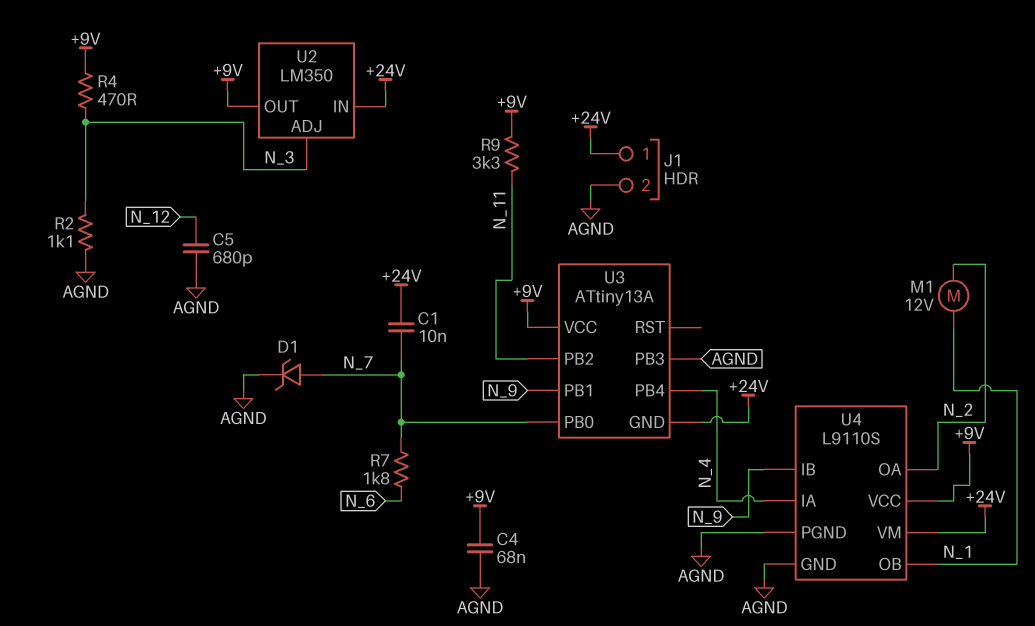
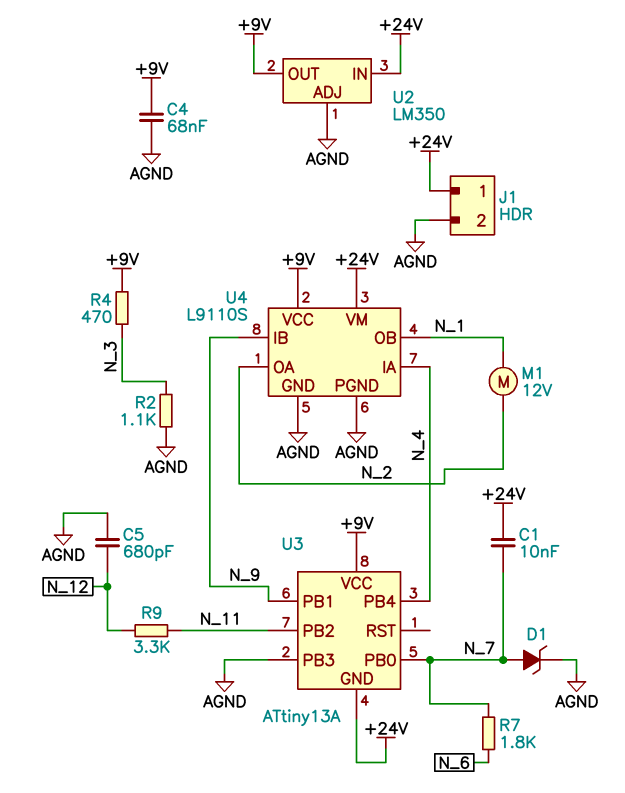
R9: 3.3k (+9V, N_11) -> 3.3k (N_11, N_12)
U2 pin ADJ: N_3 -> AGND

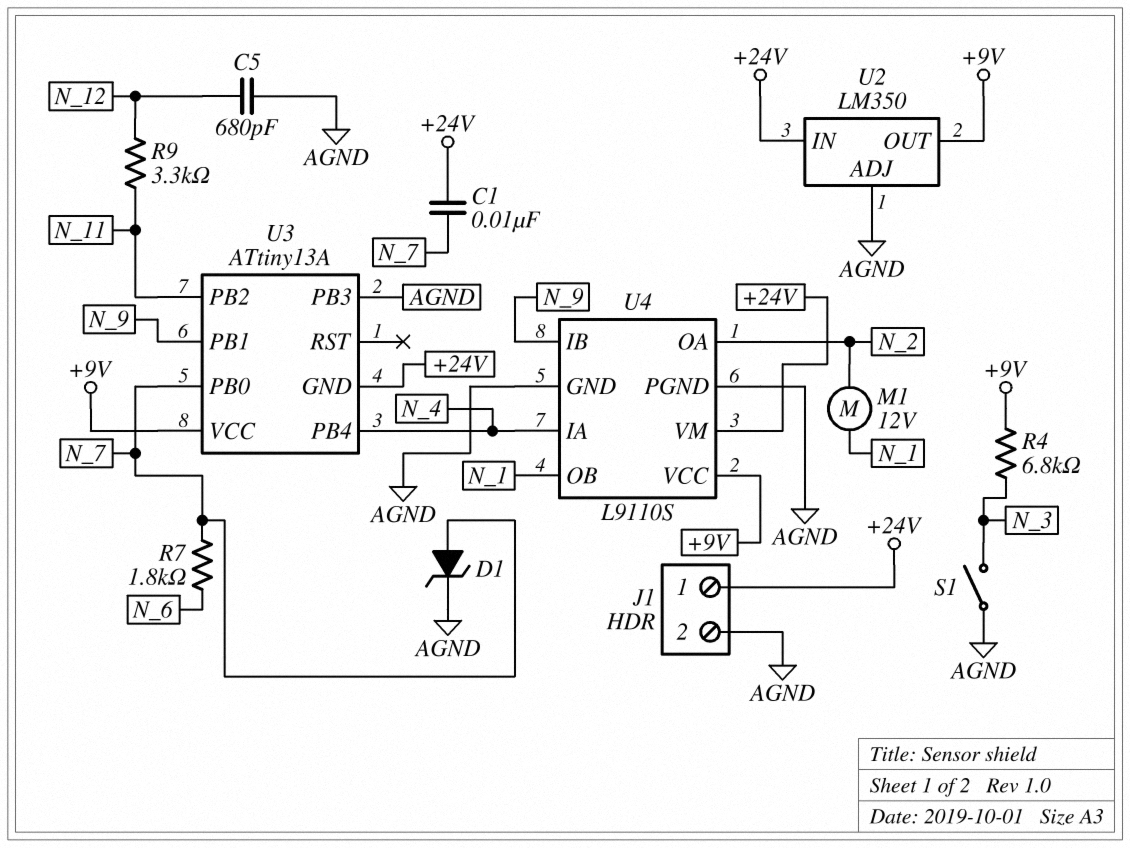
C4: 68nF (+9V, AGND) -> none
R2: 1.1k (AGND, N_3) -> none
R4: 470 (+9V, N_3) -> 6.8k (+9V, N_3)
S1: none -> switch (AGND, N_3)

